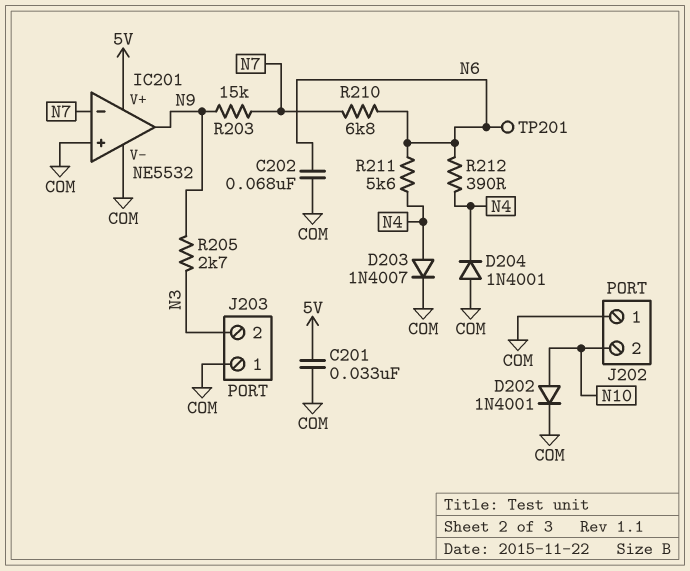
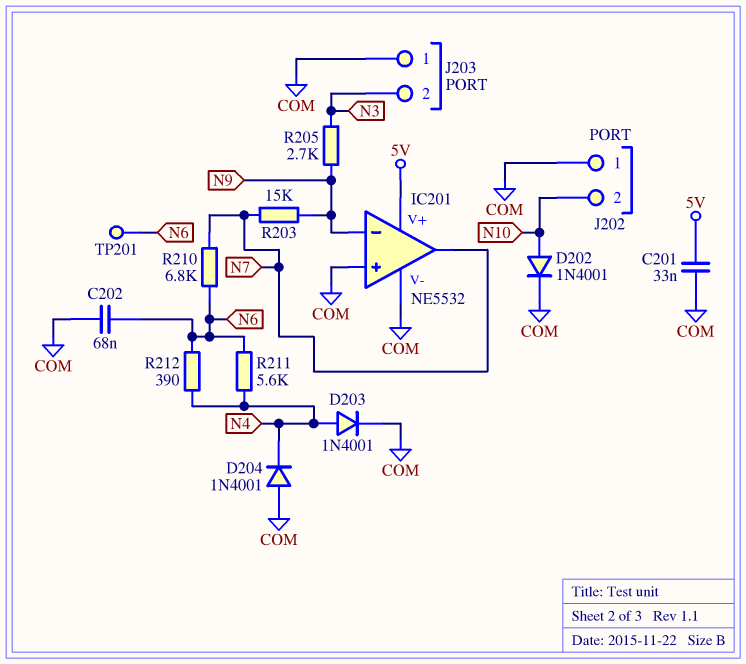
D203: diode 1N4007 (A N4, K COM) -> diode 1N4001 (A N4, K COM)
IC201 pin in-: N7 -> N9
IC201 pin out: N9 -> N7

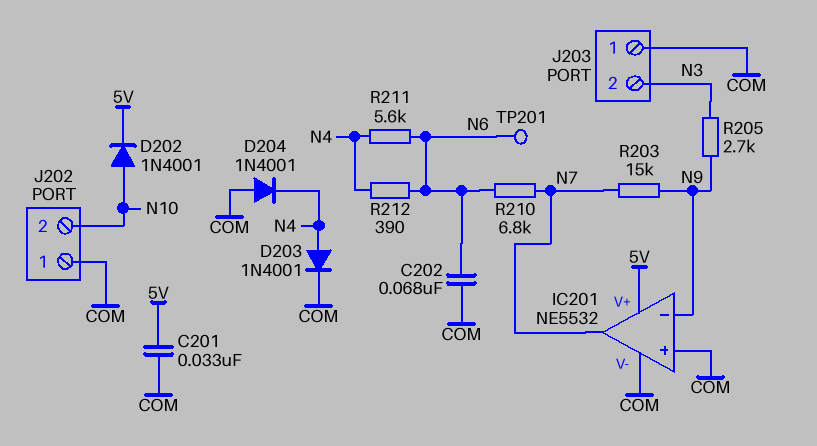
D202: diode 1N4001 (A N10, K COM) -> diode 1N4001 (A N10, K 5V)

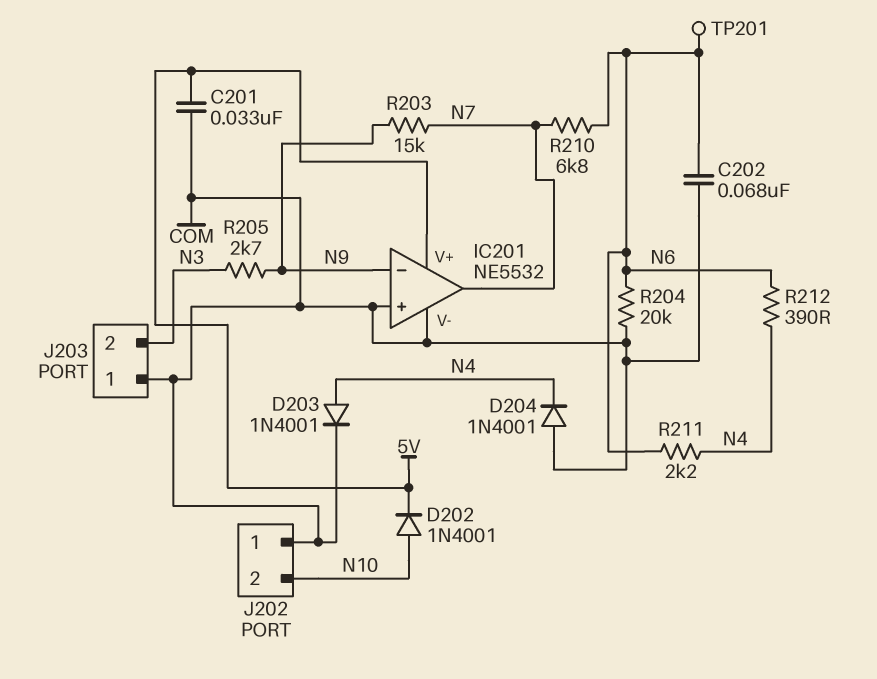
R204: none -> 20k (COM, N6)
R211: 5.6k (N4, N6) -> 2.2k (N4, N6)

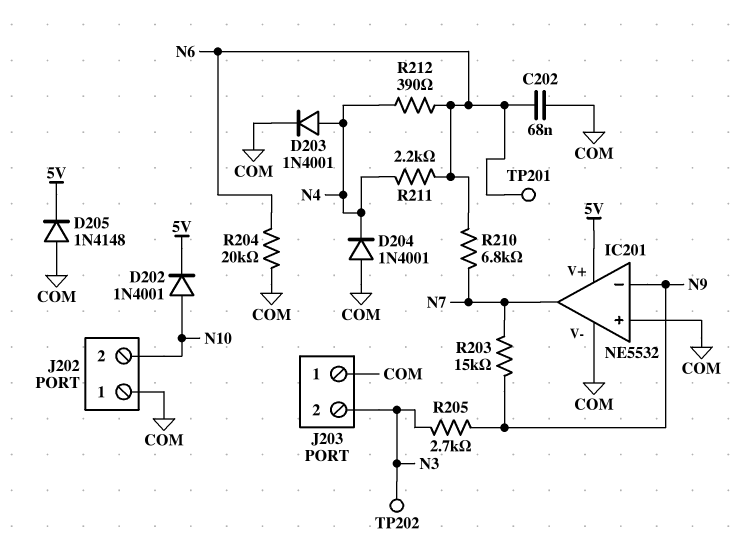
C201: 33nF (5V, COM) -> none
D205: none -> diode 1N4148 (A COM, K 5V)
TP202: none -> test point (N3)

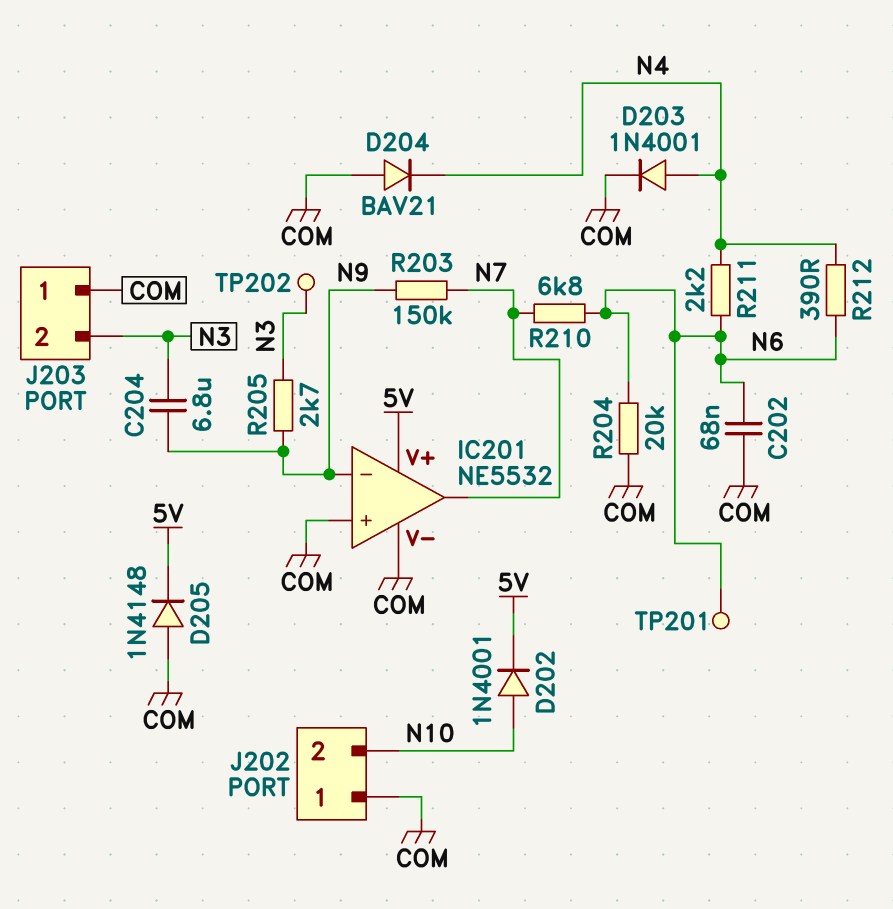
C204: none -> 6.8uF (N3, N9)
D204: diode 1N4001 (A COM, K N4) -> diode BAV21 (A COM, K N4)
R203: 15k (N7, N9) -> 150k (N7, N9)

